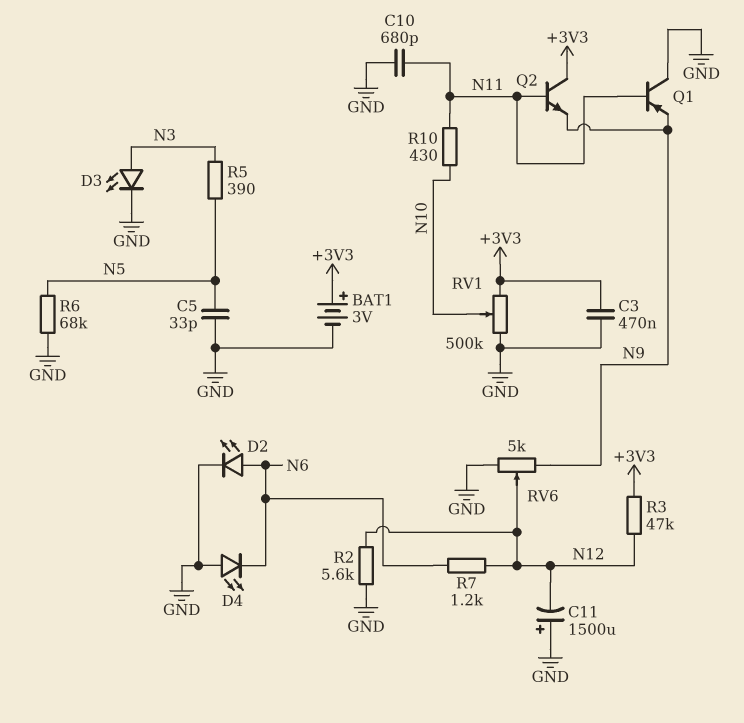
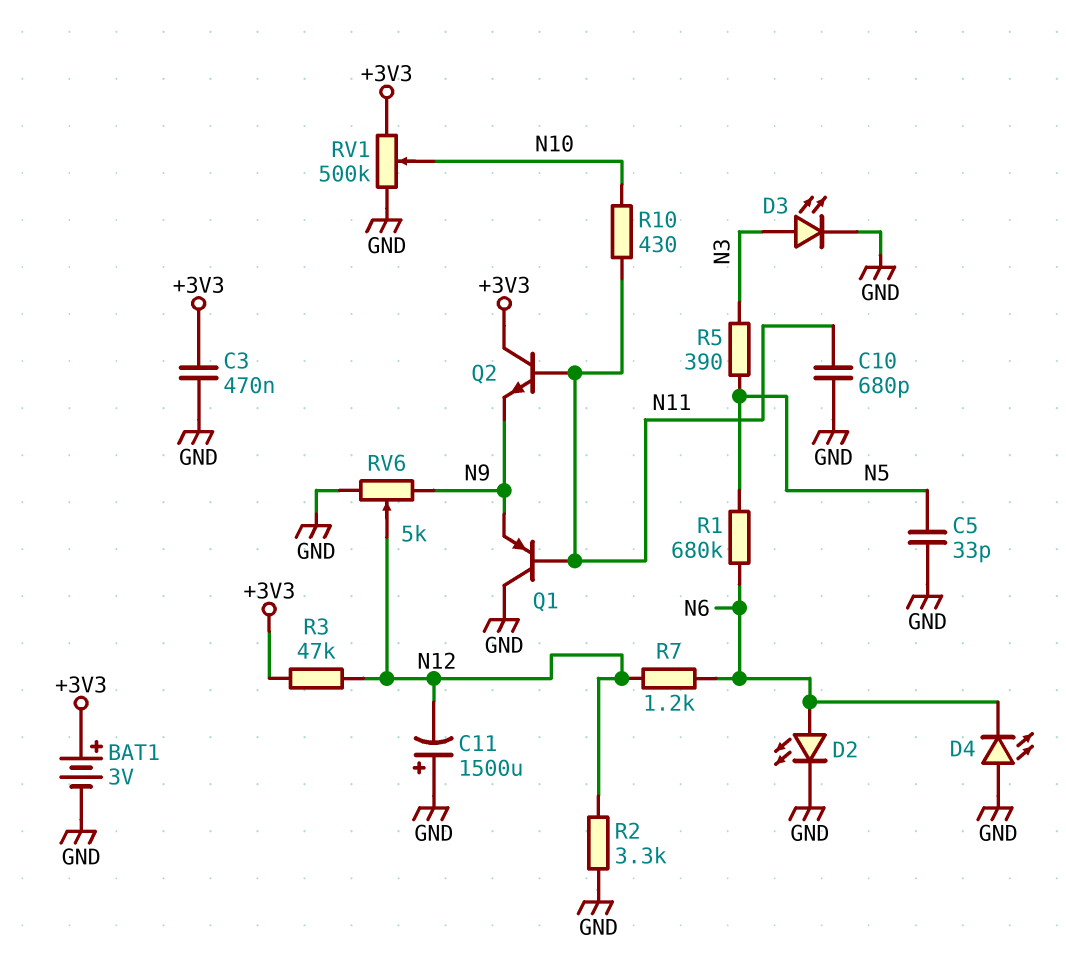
R1: none -> 680k (N5, N6)
R2: 5.6k (GND, N12) -> 3.3k (GND, N12)
R6: 68k (GND, N5) -> none

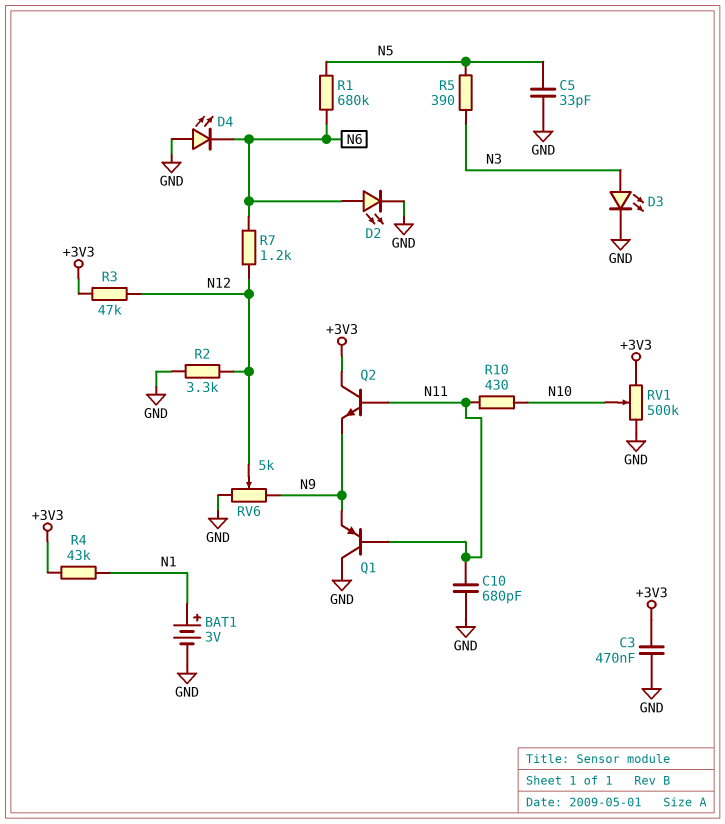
BAT1: 3V (plus +3V3, minus GND) -> 3V (plus N1, minus GND)
C11: 1500uF (plus GND, minus N12) -> none
R4: none -> 43k (+3V3, N1)

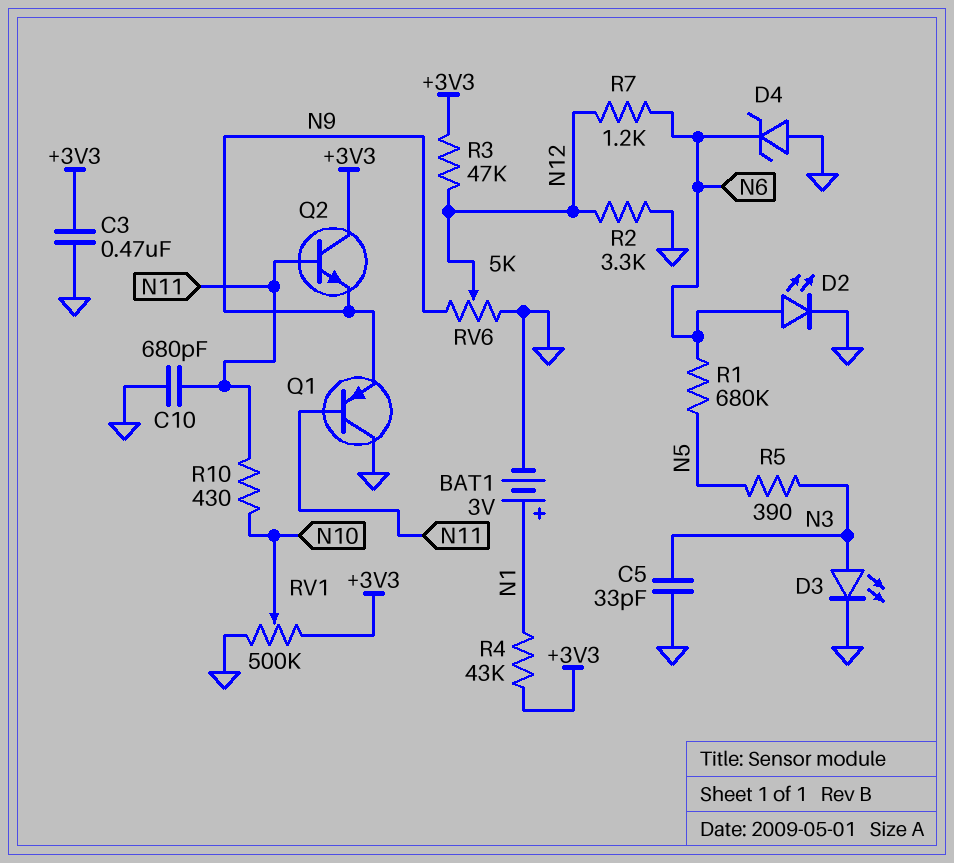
C5: 33pF (GND, N5) -> 33pF (GND, N3)
D4: LED (A GND, K N6) -> zener (A GND, K N6)

